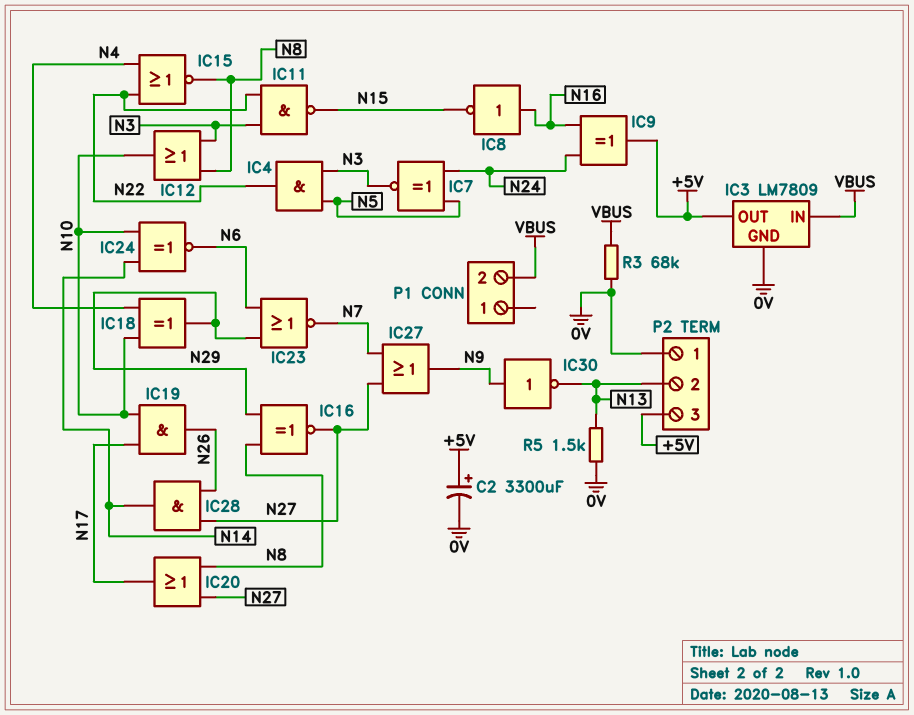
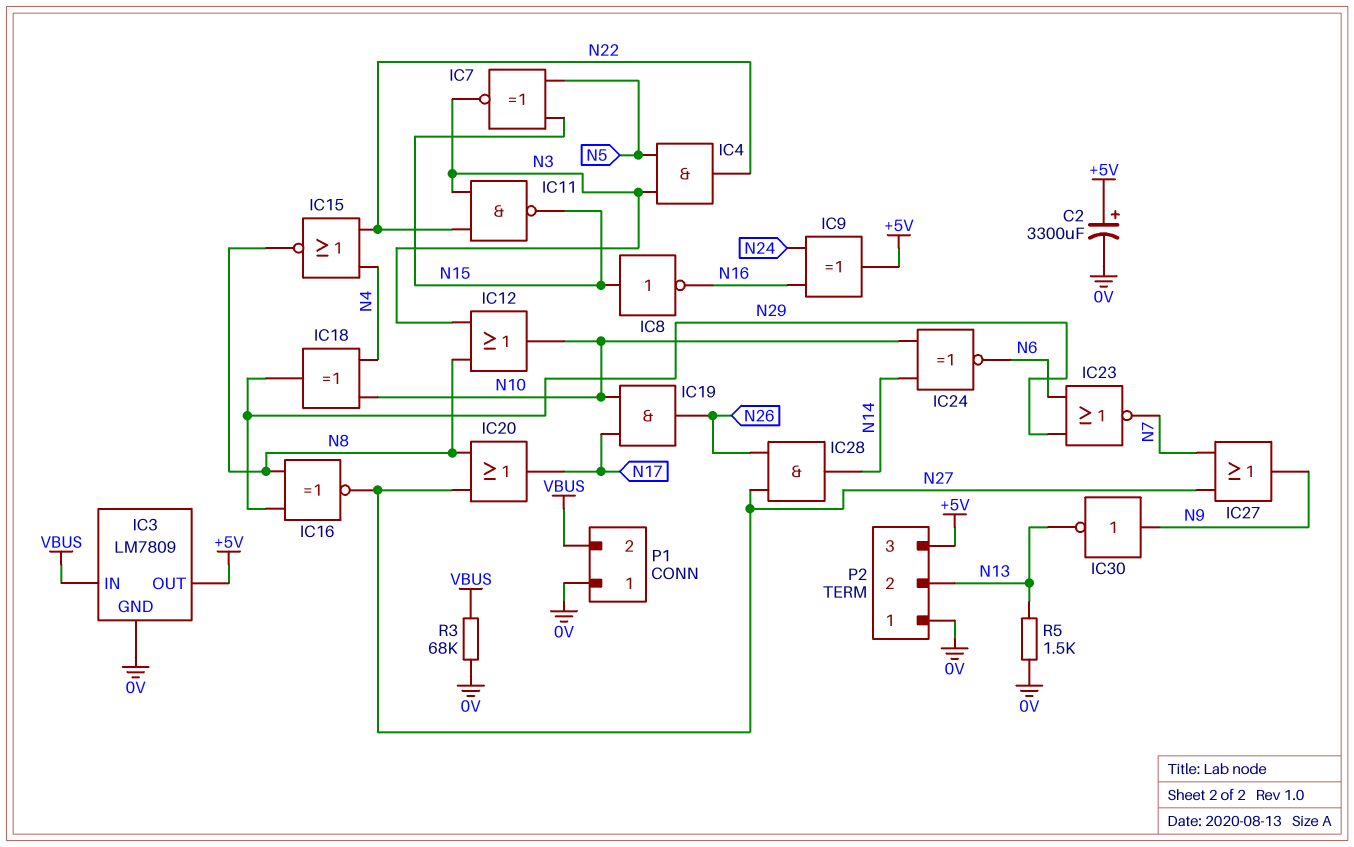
IC7: XNOR (in N5, in N24, out N3) -> XNOR (in N5, in N15, out N3)
IC8: NOT (in N16, out N15) -> NOT (in N15, out N16)
P1 pin 1: none -> 0V

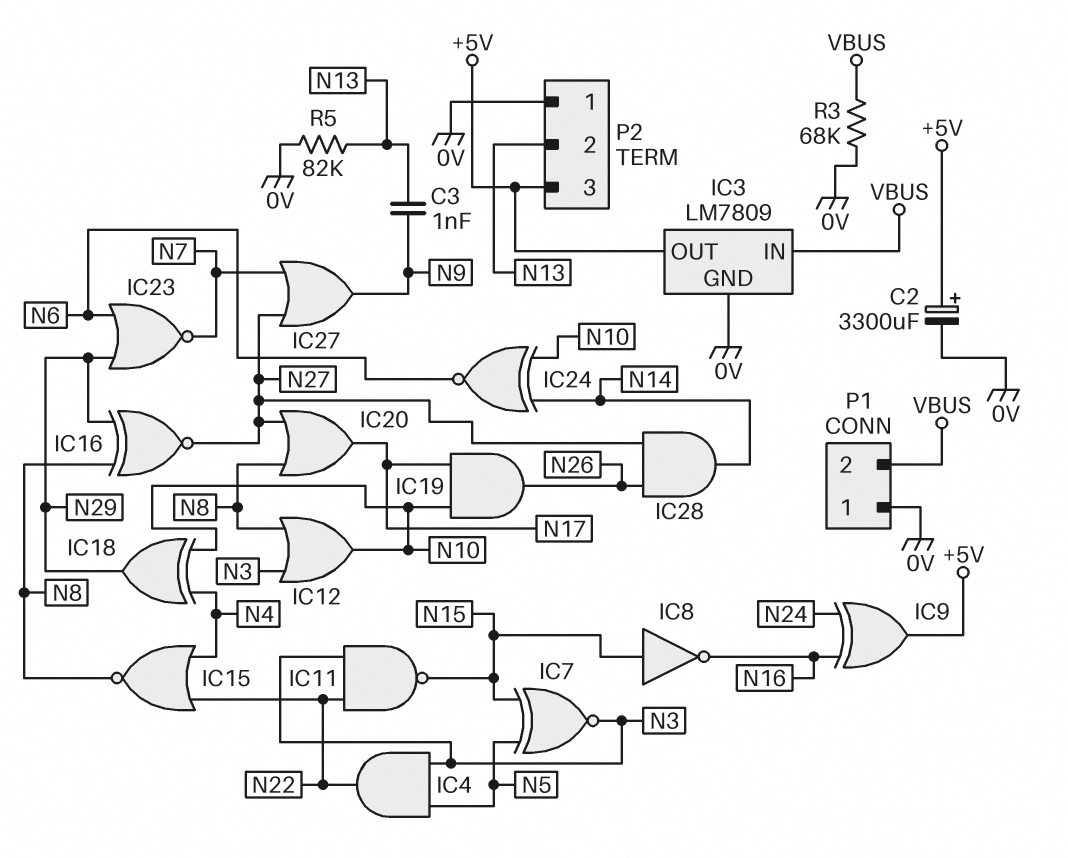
C3: none -> 1nF (N9, N13)
IC30: NOT (in N9, out N13) -> none
R5: 1.5k (0V, N13) -> 82k (0V, N13)

